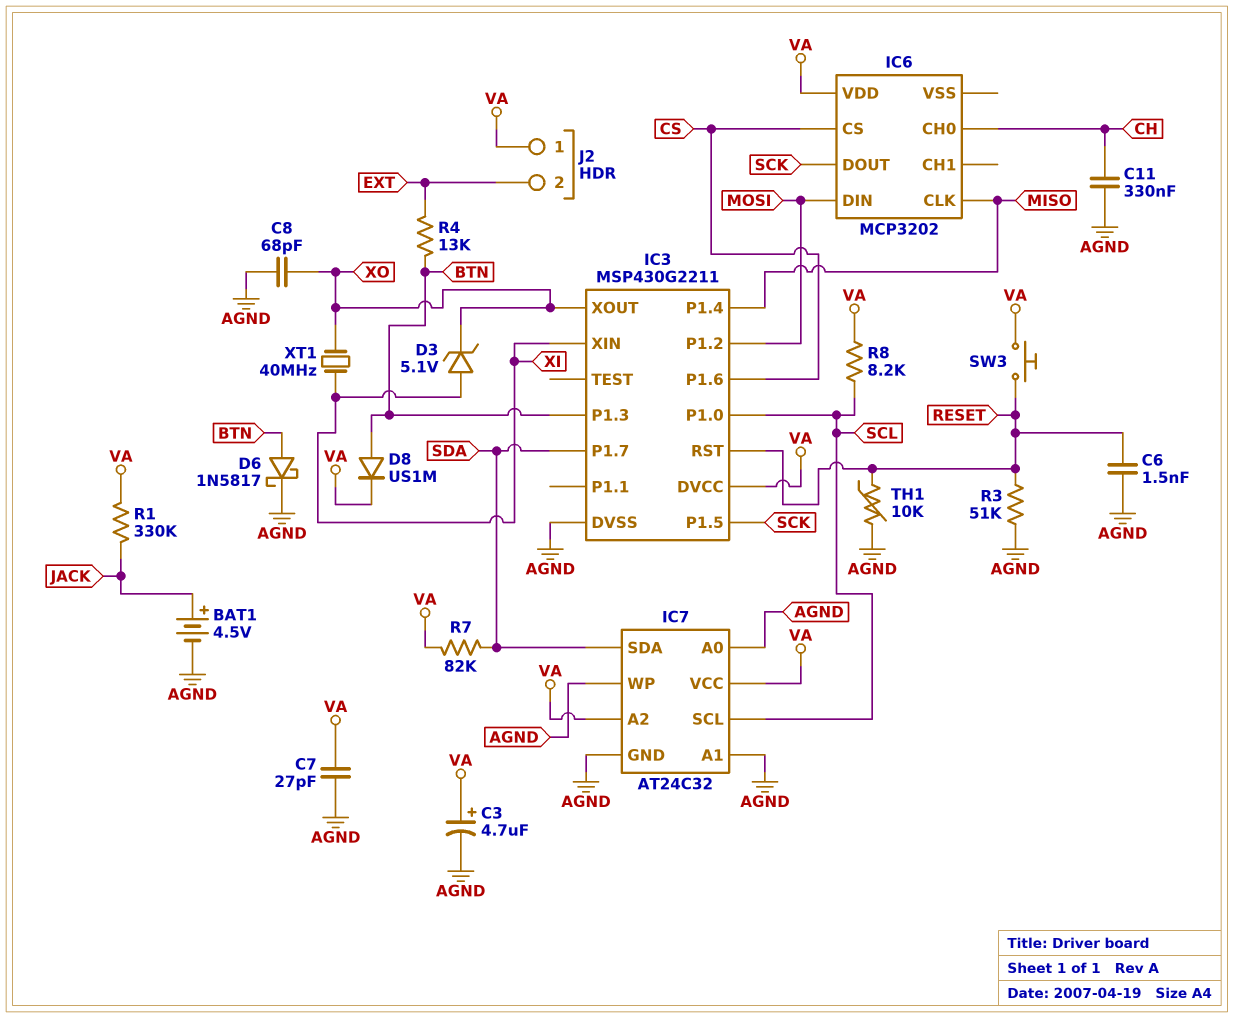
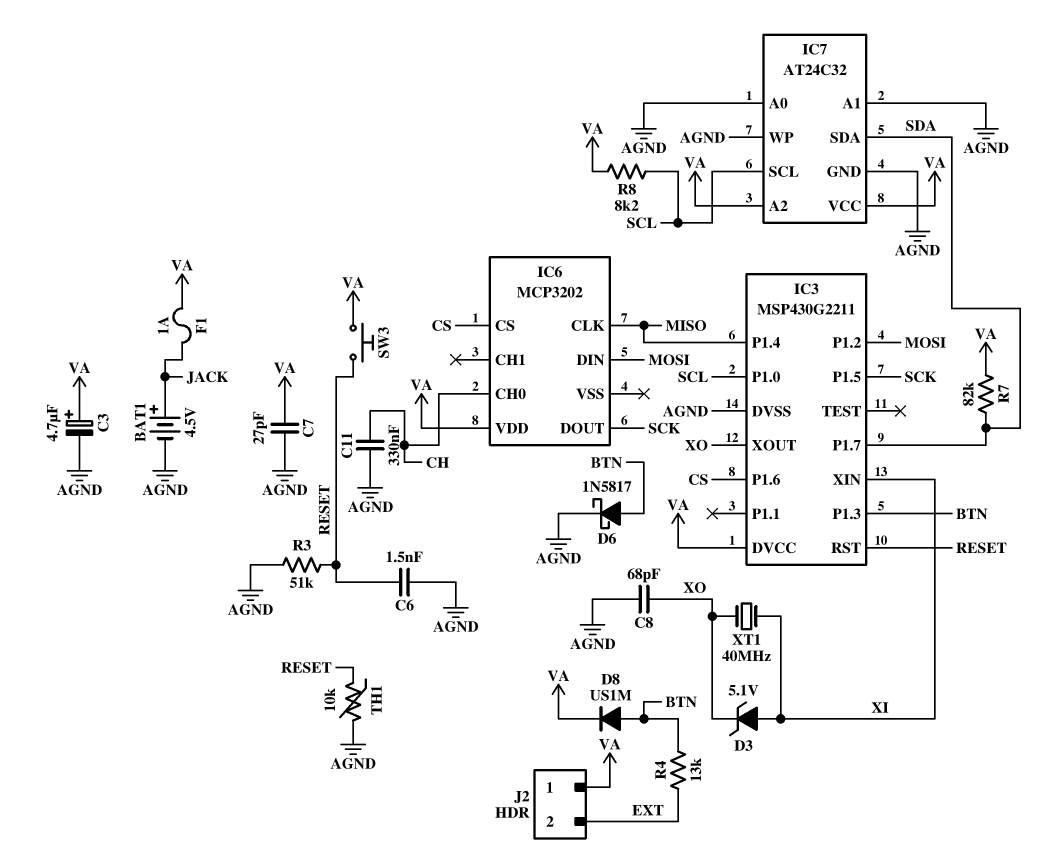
F1: none -> 1A (JACK, VA)
R1: 330k (JACK, VA) -> none

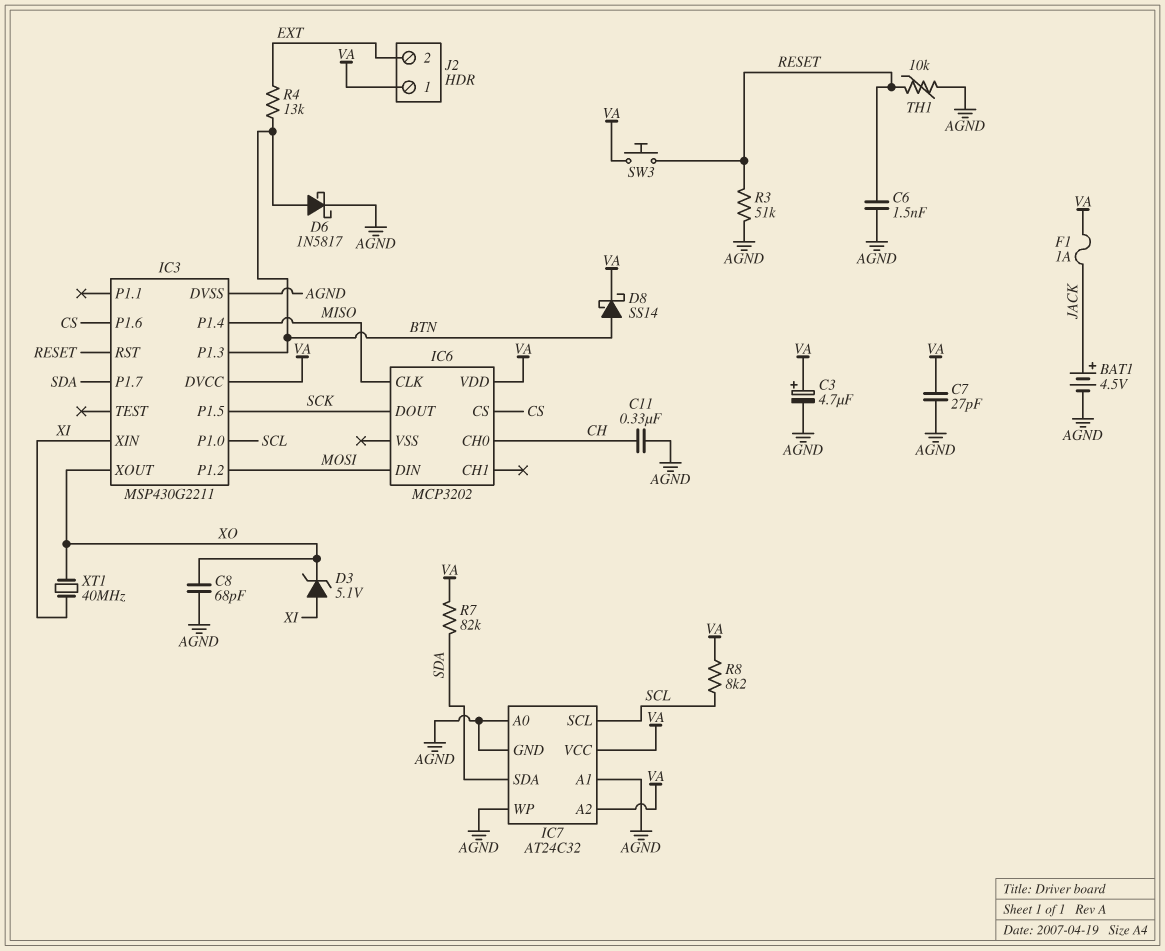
D8: diode US1M (A BTN, K VA) -> schottky SS14 (A BTN, K VA)

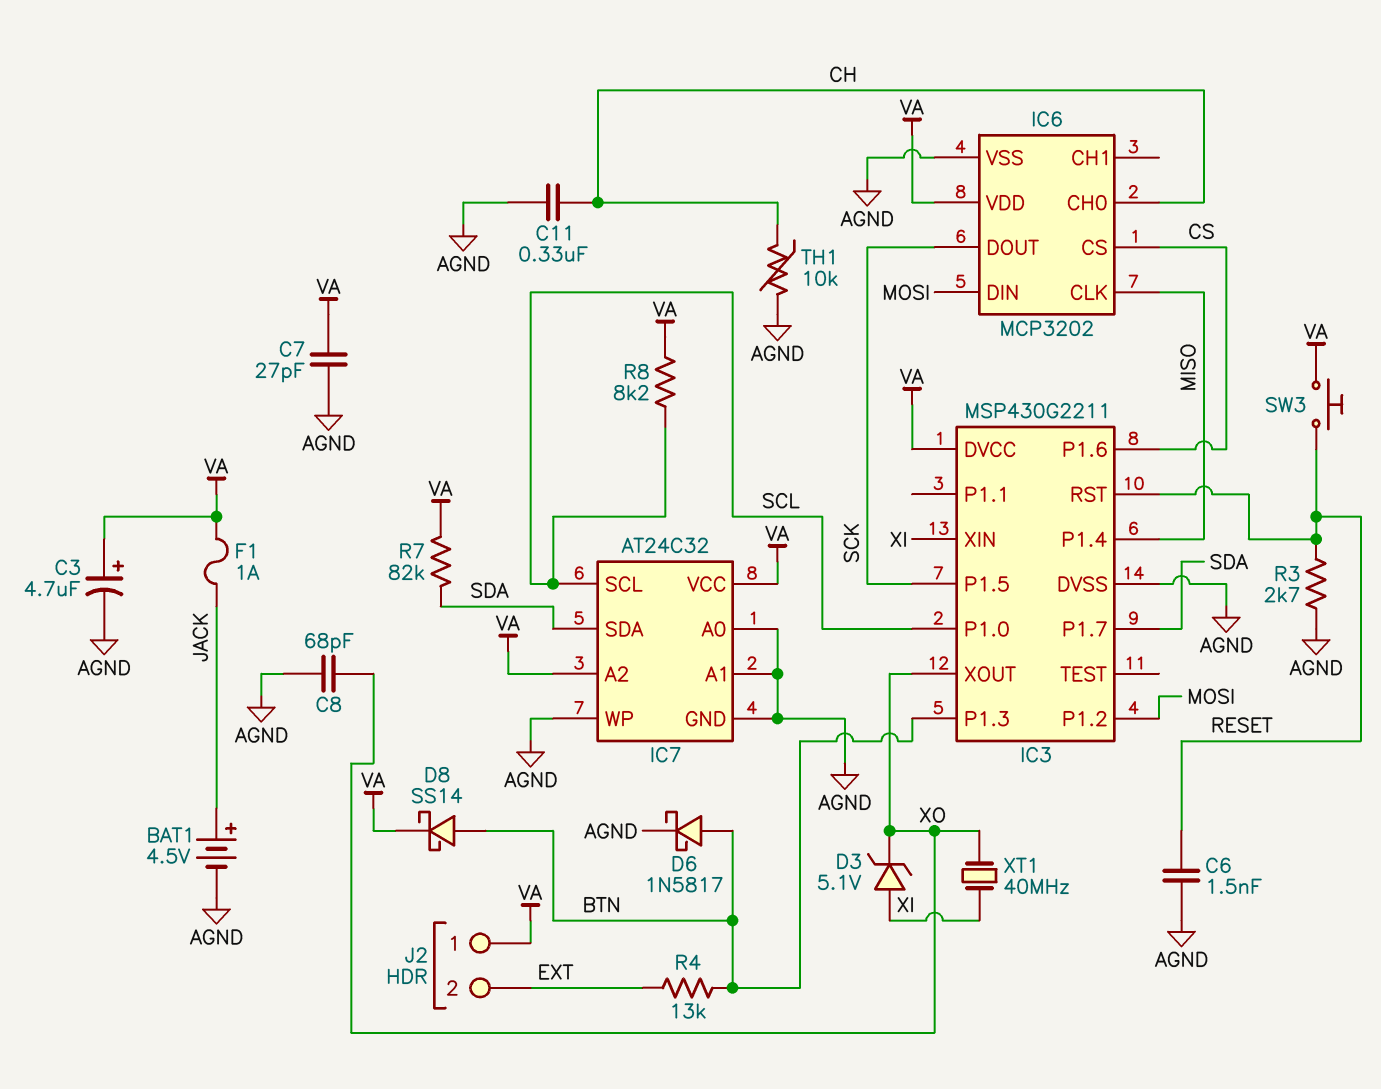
IC6 pin VSS: none -> AGND
R3: 51k (AGND, RESET) -> 2.7k (AGND, RESET)
TH1: 10k (AGND, RESET) -> 10k (AGND, CH)

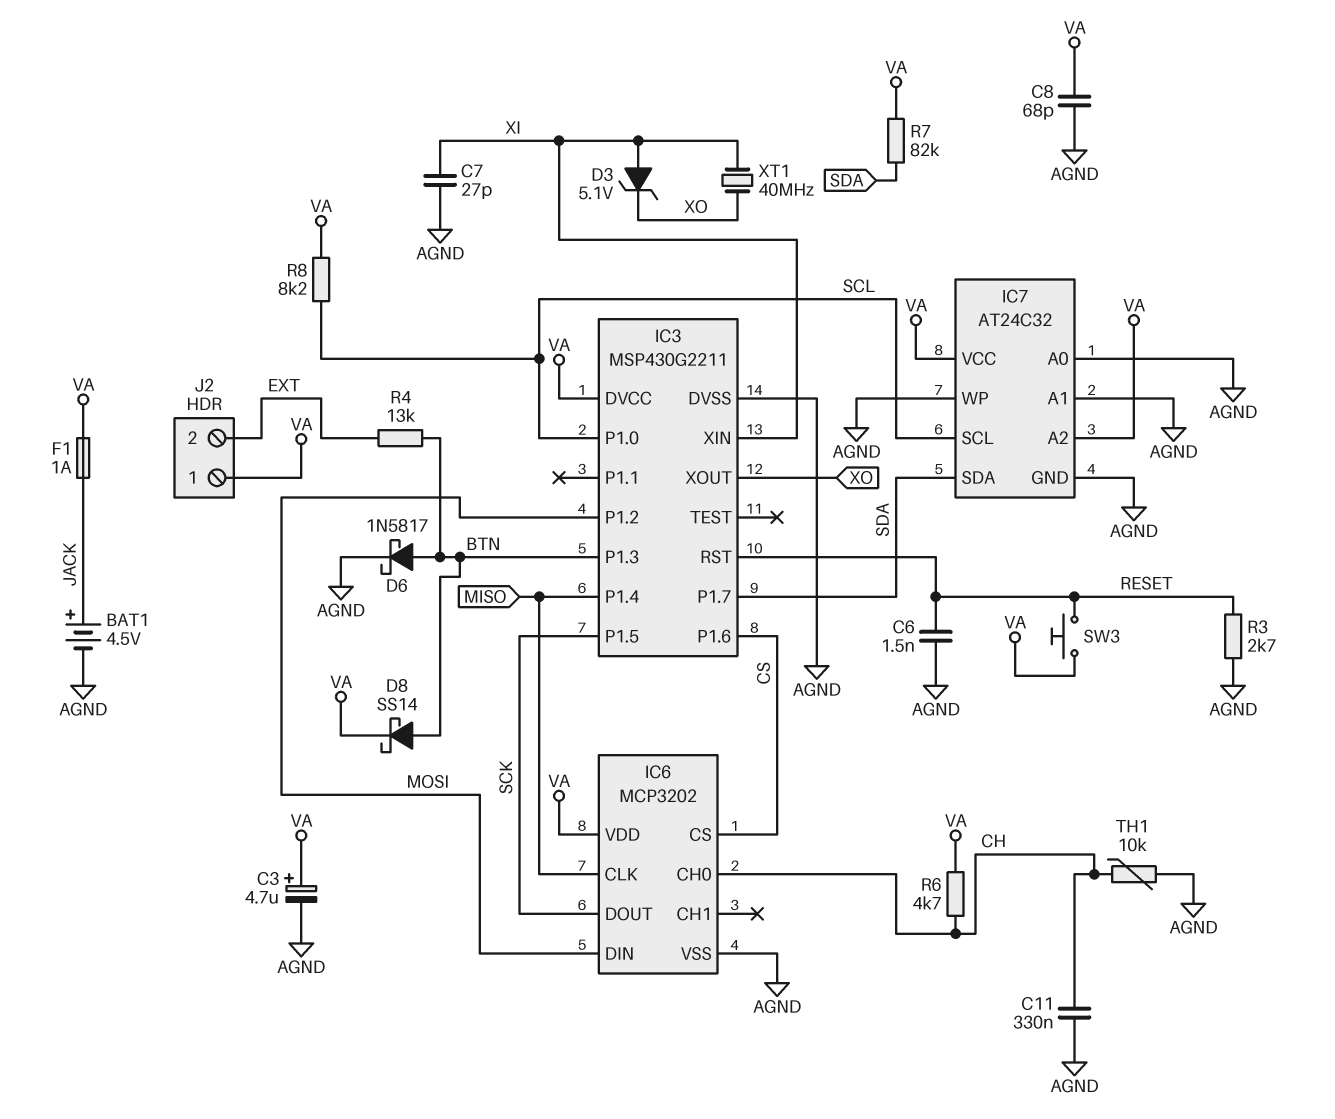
C7: 27pF (AGND, VA) -> 27pF (AGND, XI)
C8: 68pF (AGND, XO) -> 68pF (AGND, VA)
R6: none -> 4.7k (CH, VA)

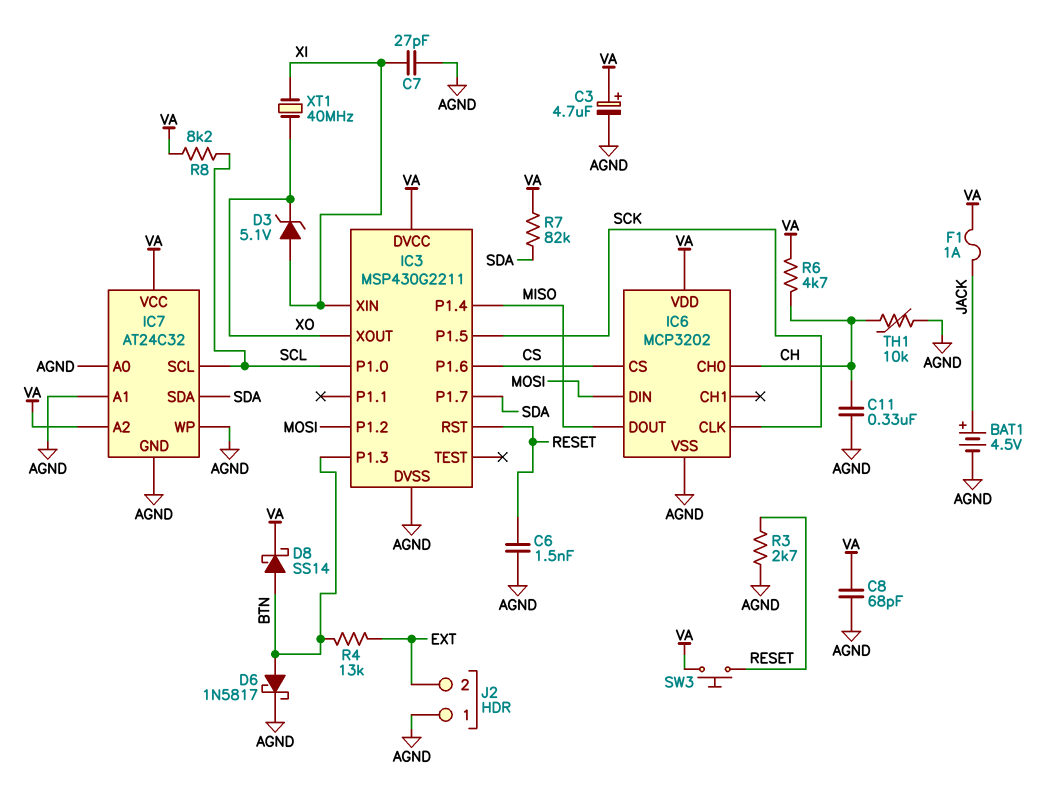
IC6 pin CLK: MISO -> SCK
IC6 pin DOUT: SCK -> MISO
J2 pin 1: VA -> AGND

